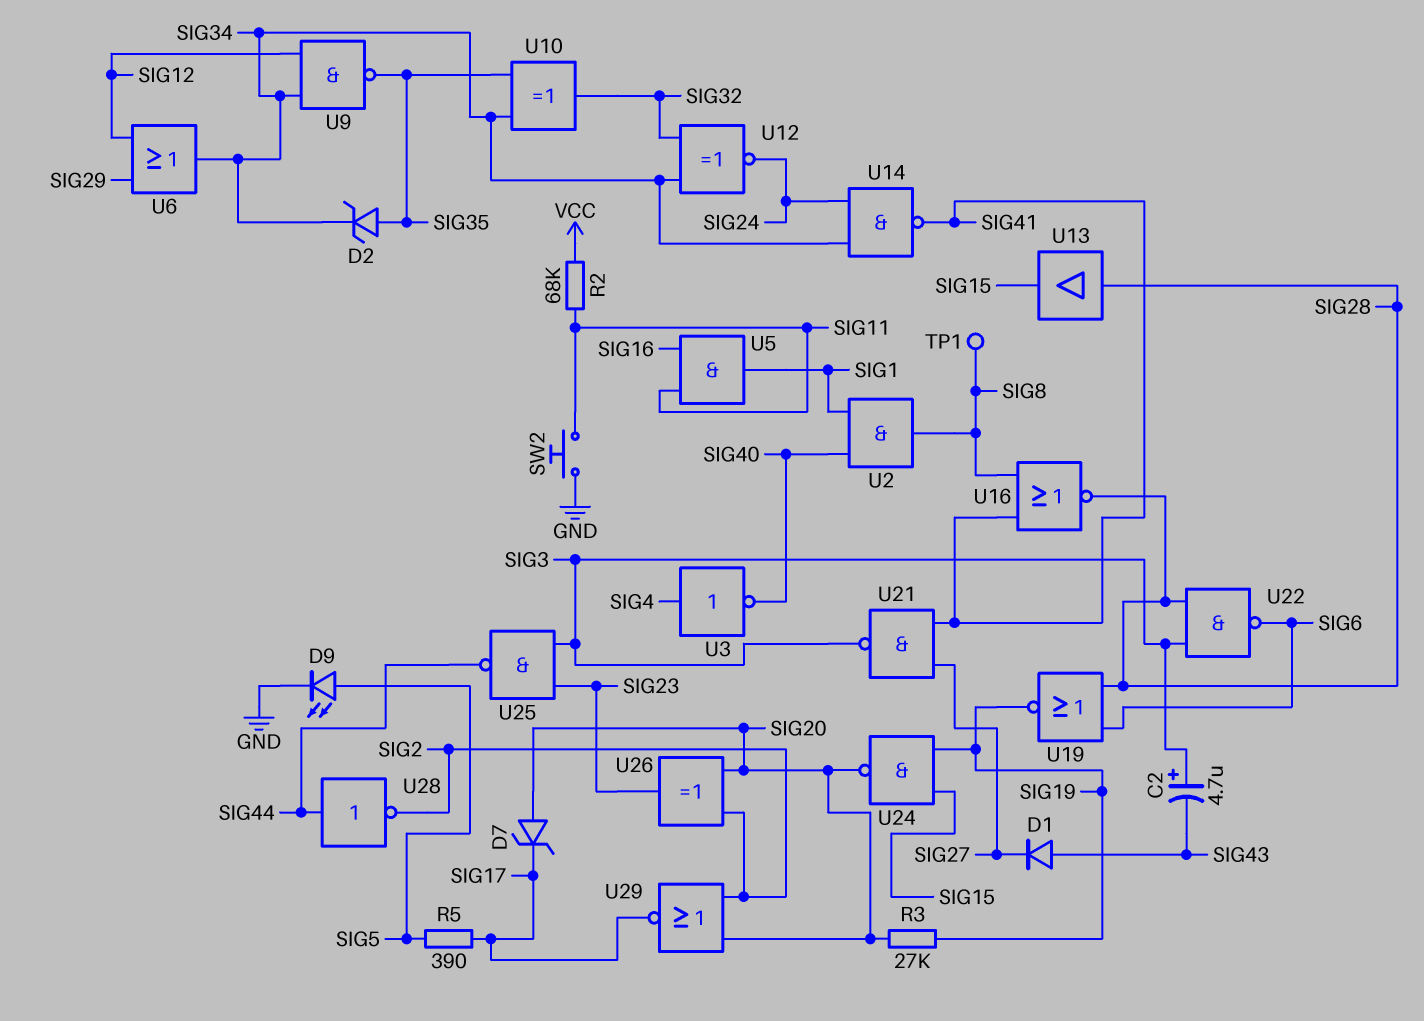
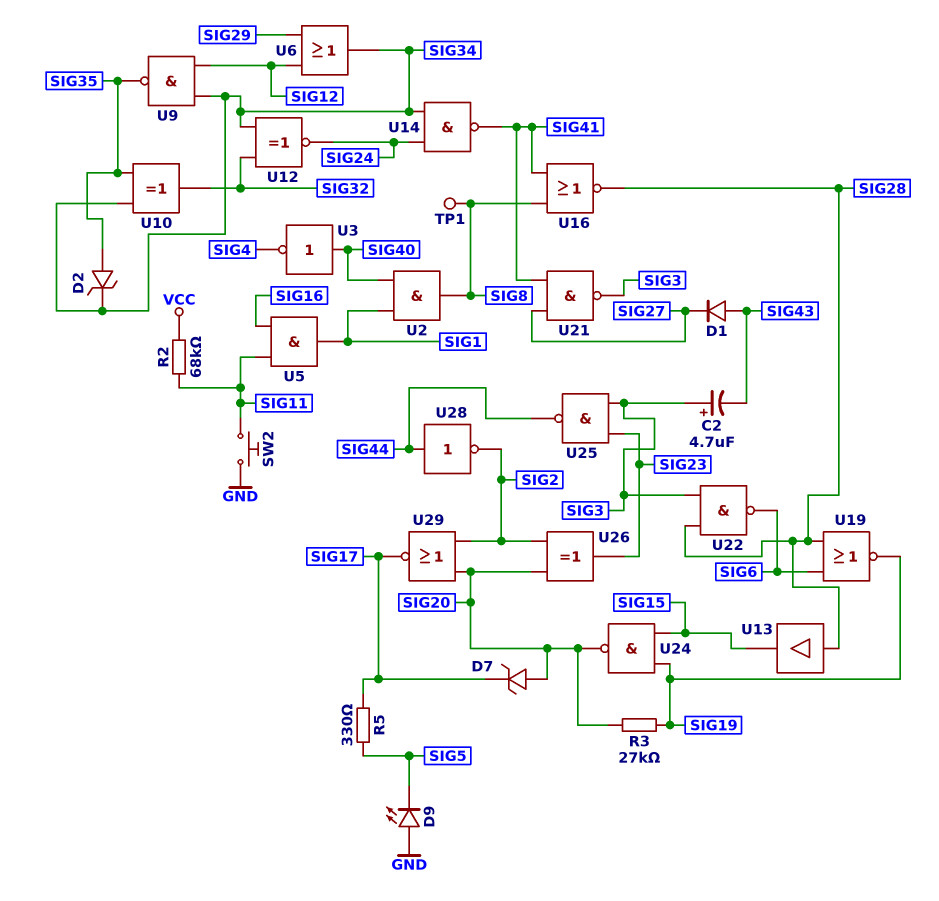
D9: LED (A SIG5, K GND) -> LED (A GND, K SIG5)
R5: 390 (SIG5, SIG17) -> 330 (SIG5, SIG17)
U3: NOT (in SIG4, out SIG40) -> NOT (in SIG40, out SIG4)

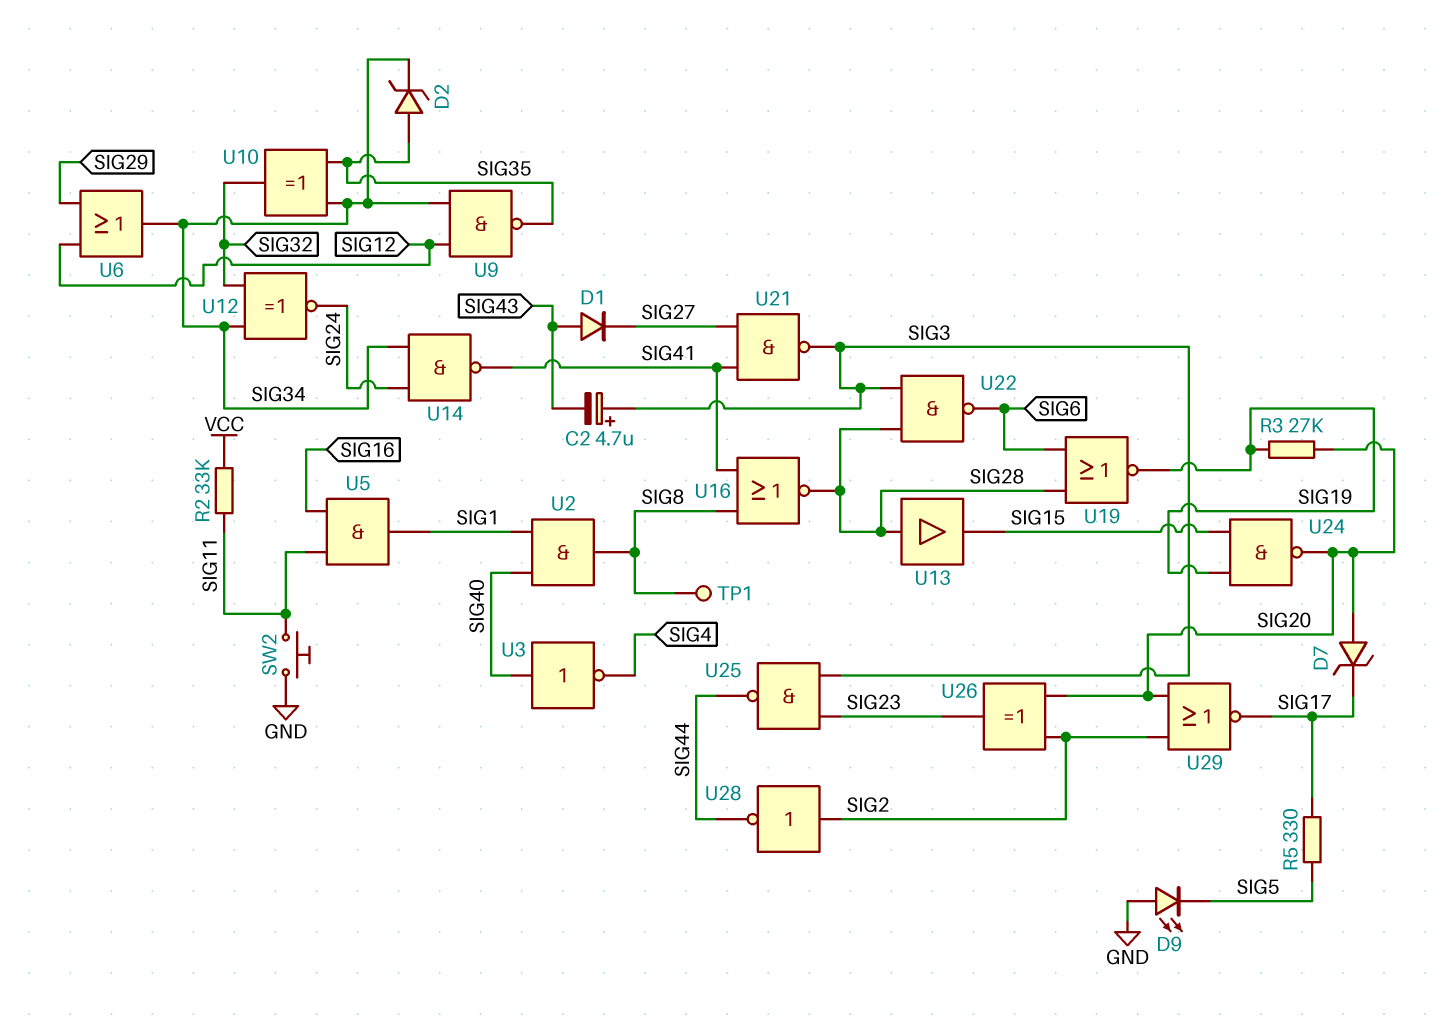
R2: 68k (SIG11, VCC) -> 33k (SIG11, VCC)
U28: NOT (in SIG44, out SIG2) -> NOT (in SIG2, out SIG44)

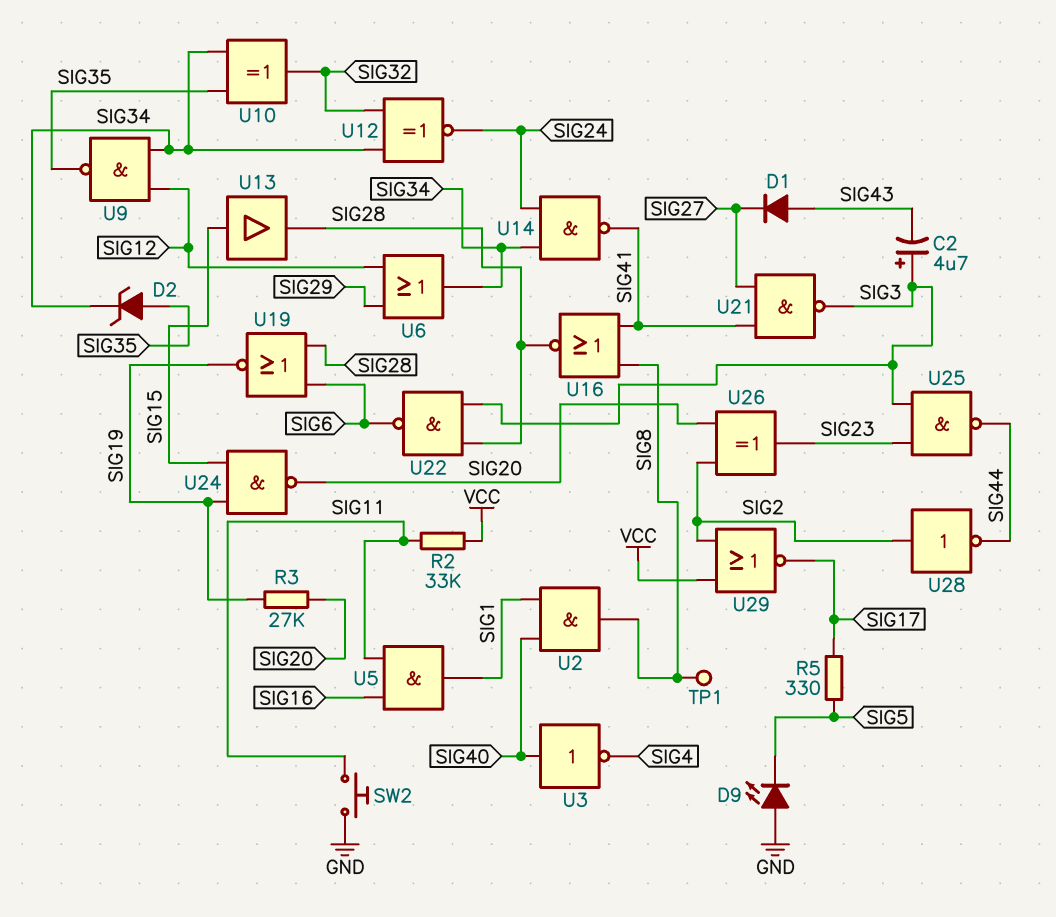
D7: zener (A SIG20, K SIG17) -> none
U13: buffer (in SIG28, out SIG15) -> buffer (in SIG15, out SIG28)
U29: NOR (in SIG2, in SIG20, out SIG17) -> NOR (in SIG2, in VCC, out SIG17)

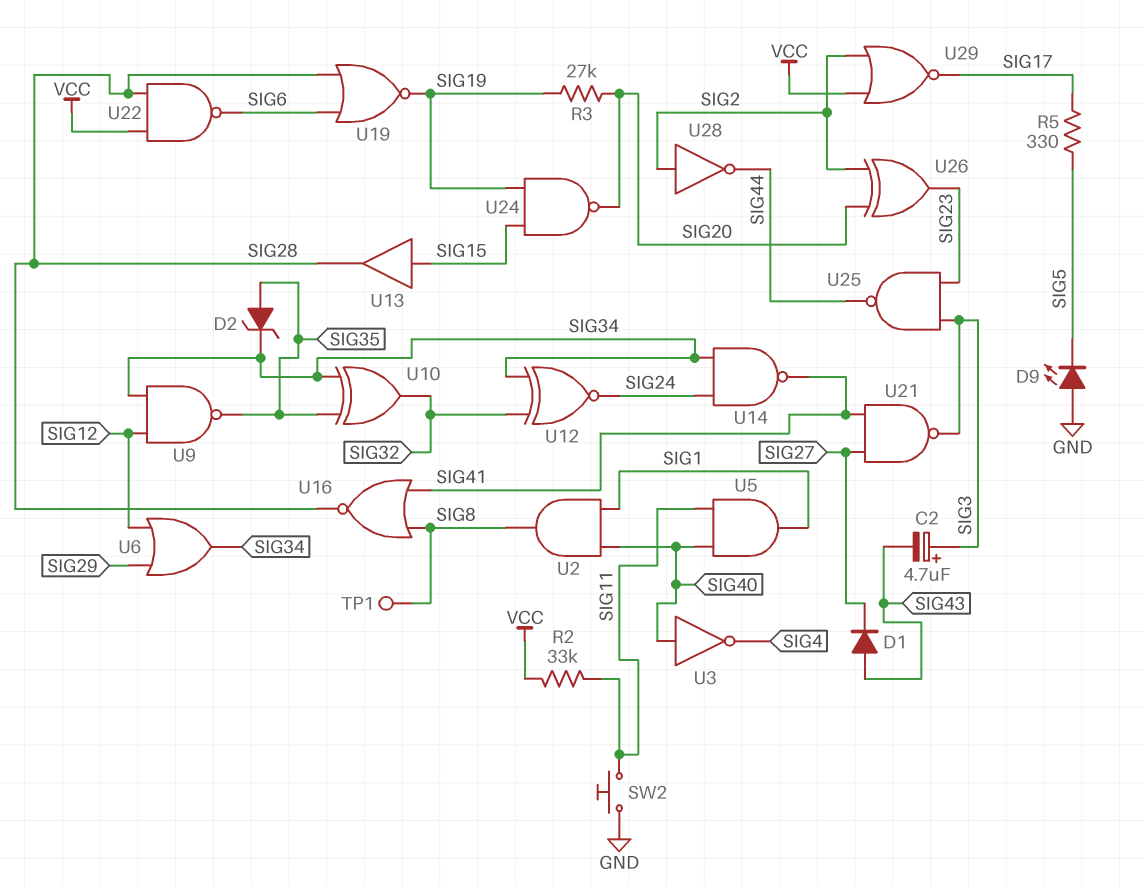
U5: AND (in SIG11, in SIG16, out SIG1) -> AND (in SIG11, in SIG40, out SIG1)
U22: NAND (in SIG3, in SIG28, out SIG6) -> NAND (in SIG28, in VCC, out SIG6)

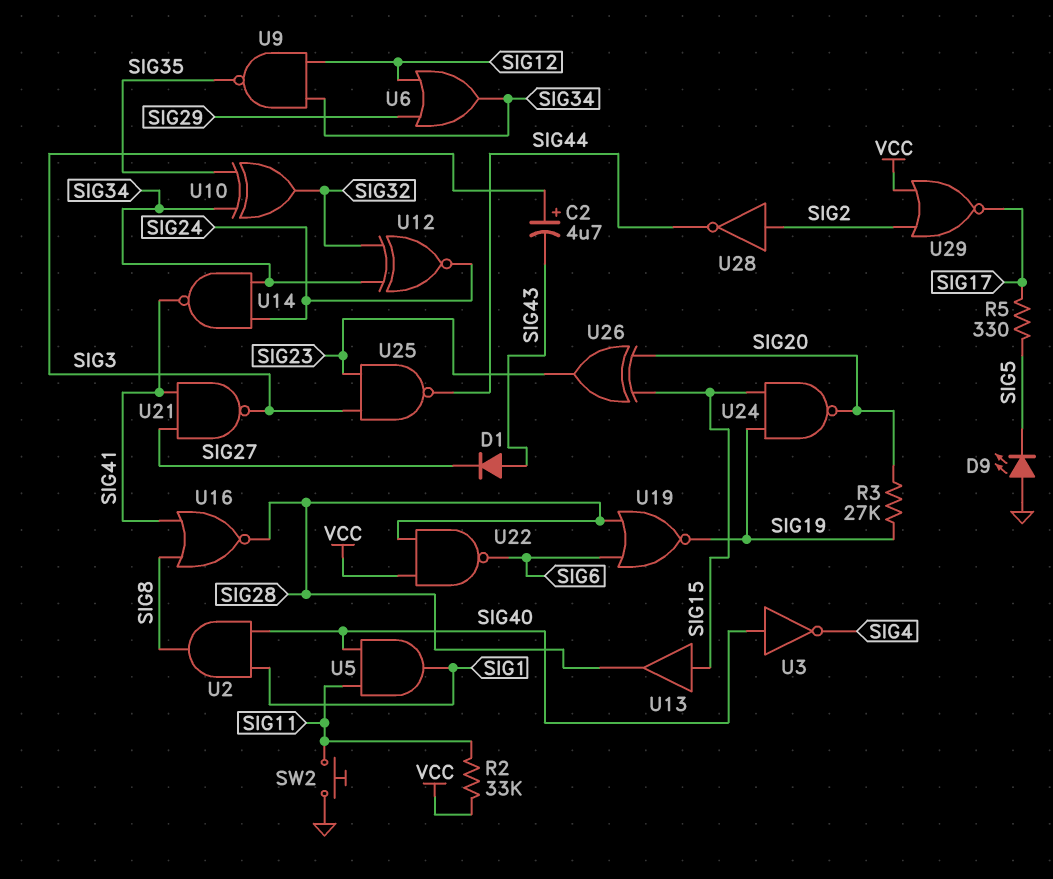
D2: zener (A SIG35, K SIG34) -> none
TP1: test point (SIG8) -> none
U26: XOR (in SIG2, in SIG20, out SIG23) -> XOR (in SIG15, in SIG20, out SIG23)

